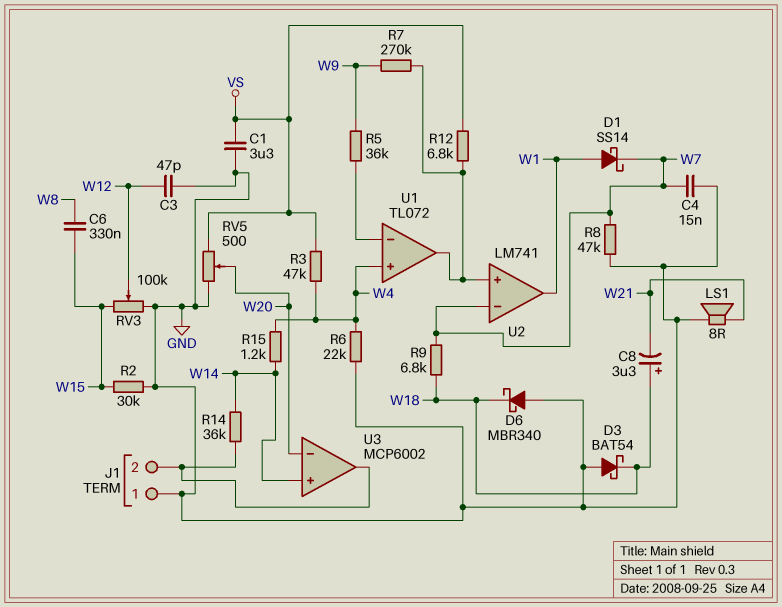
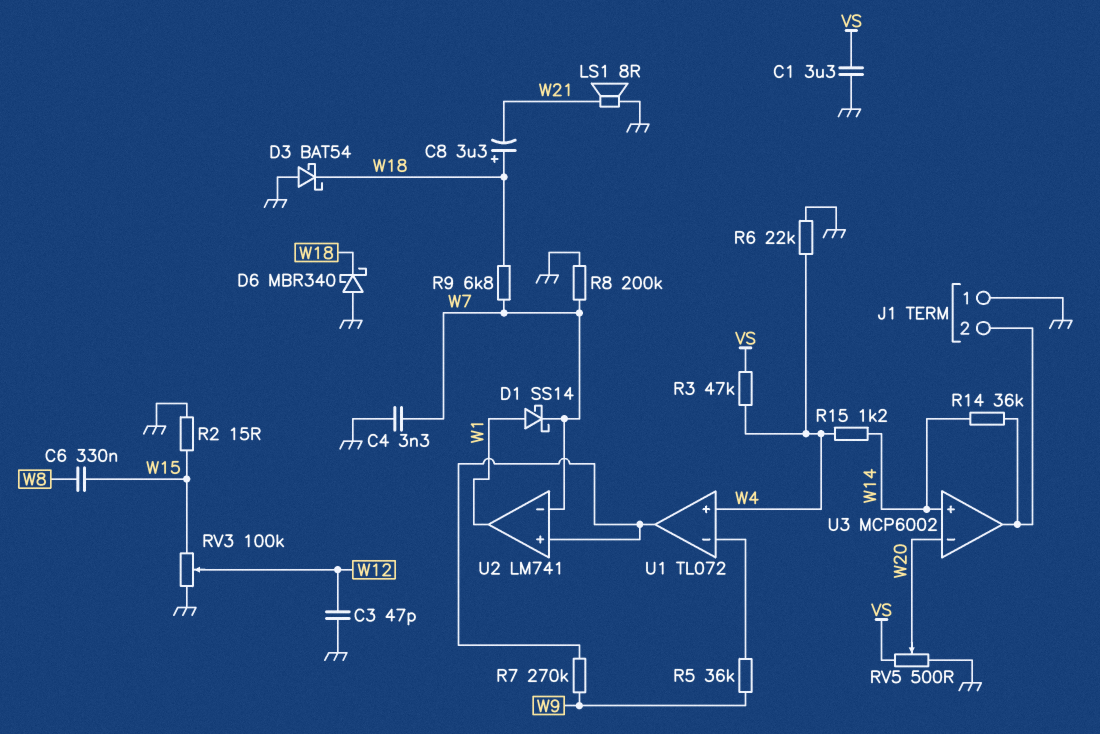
C4: 15nF (GND, W7) -> 3.3nF (GND, W7)
R2: 30k (GND, W15) -> 15 (GND, W15)
R8: 47k (GND, W7) -> 200k (GND, W7)
R12: 6.8k (U1/out, VS) -> none

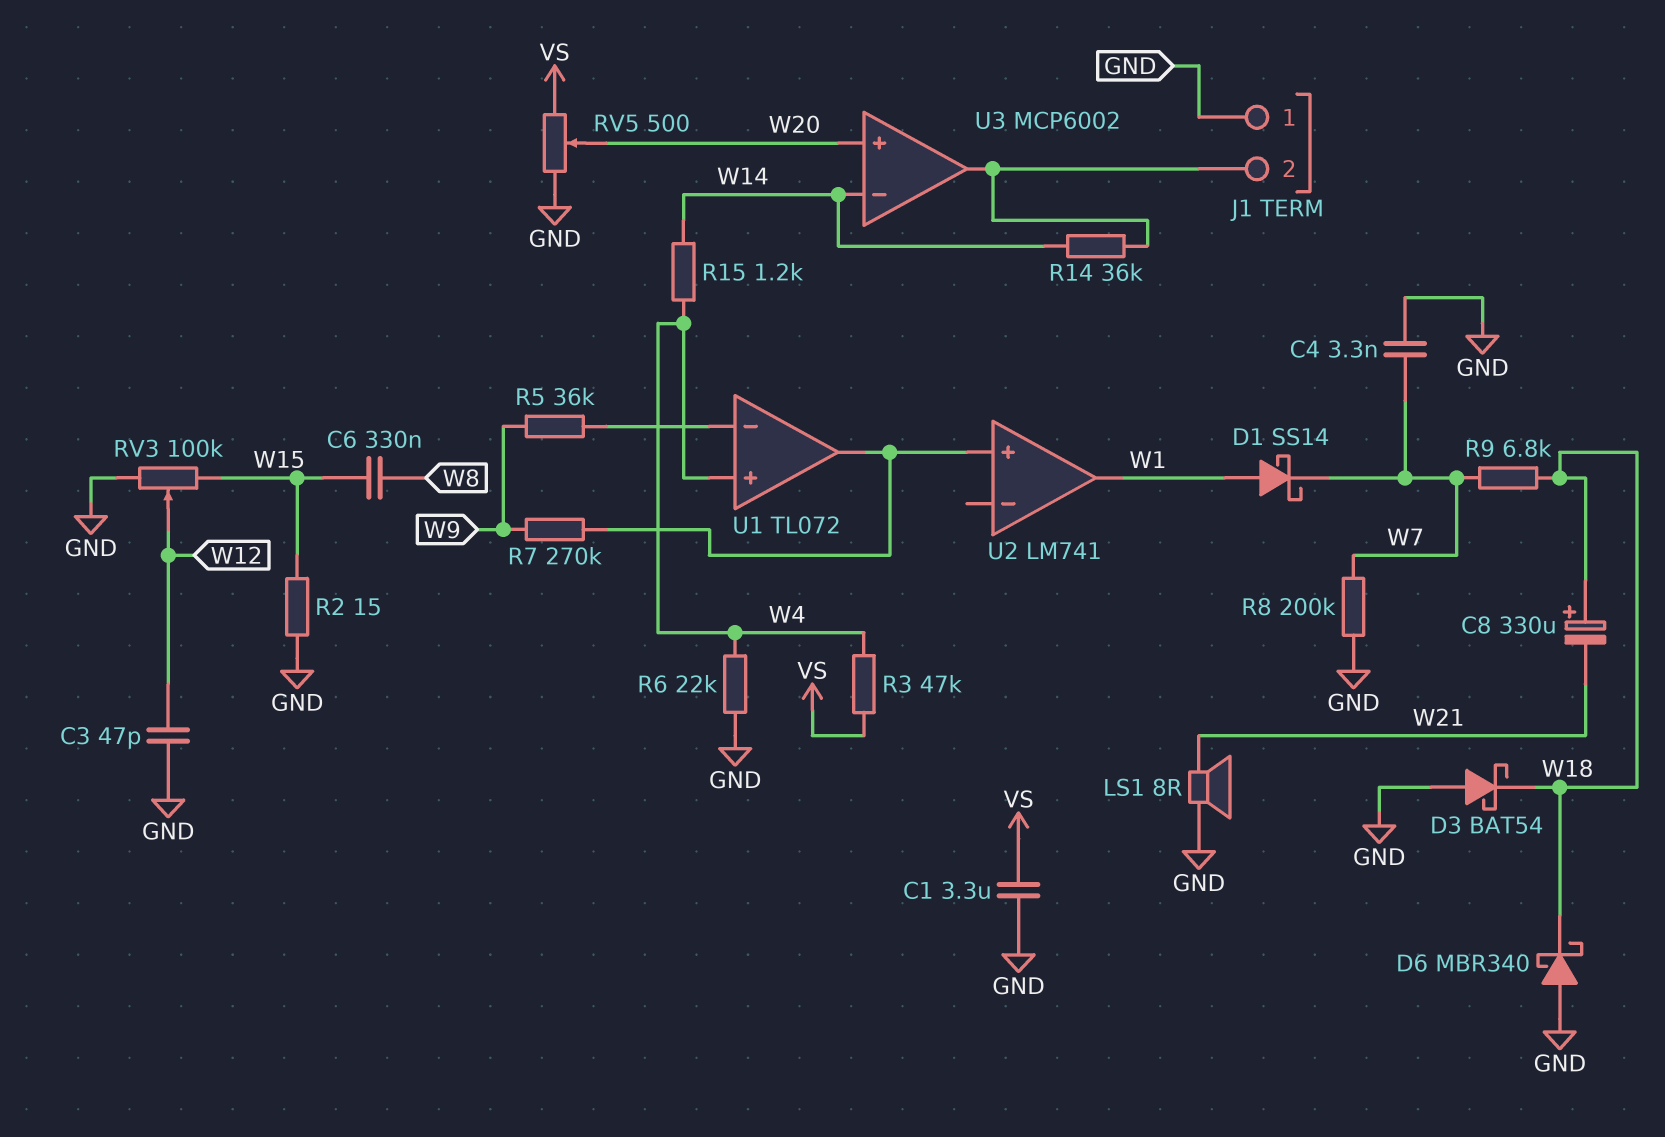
C8: 3.3uF (plus W18, minus W21) -> 330uF (plus W18, minus W21)
U2 pin in-: W7 -> none
U3 pin in+: W14 -> W20
U3 pin in-: W20 -> W14

